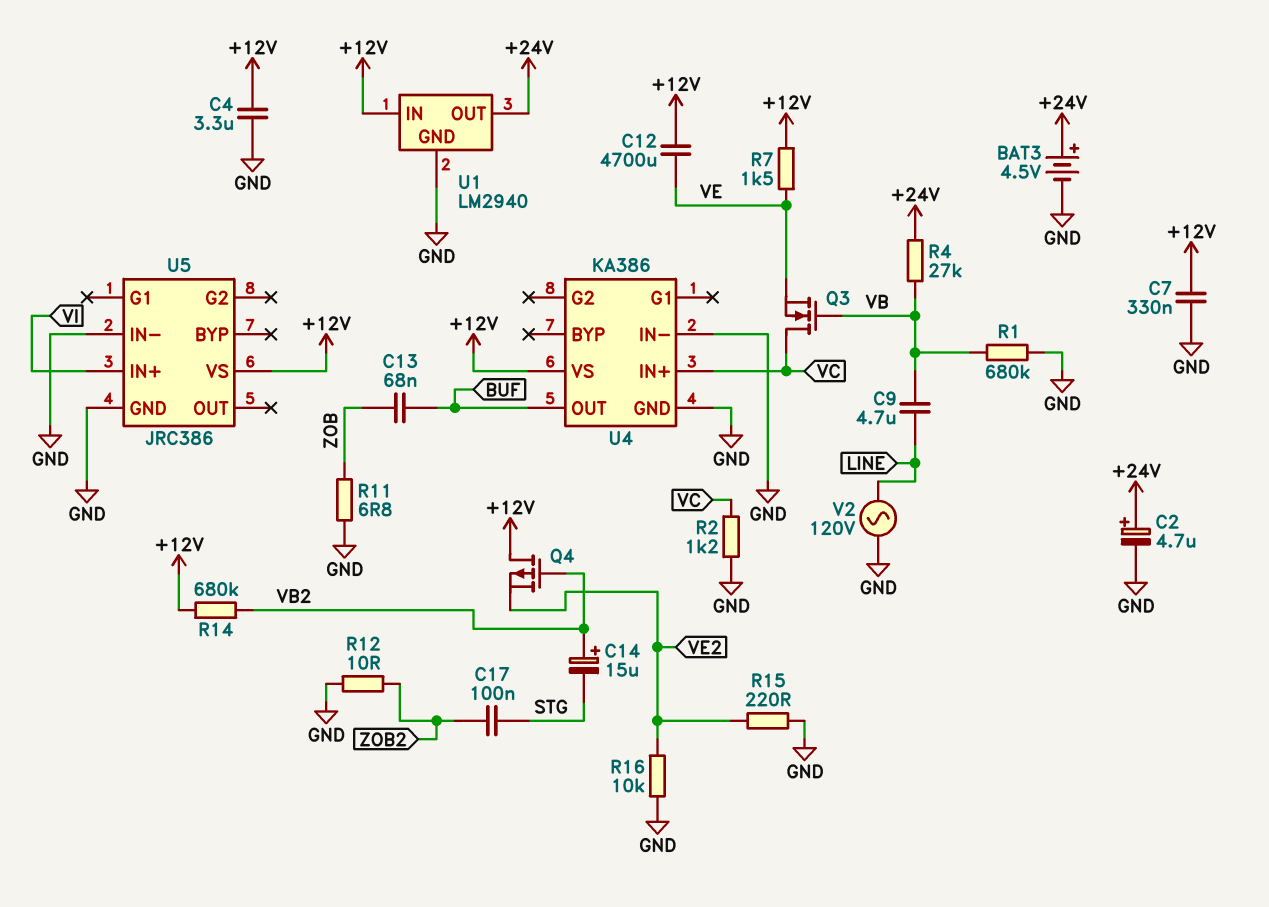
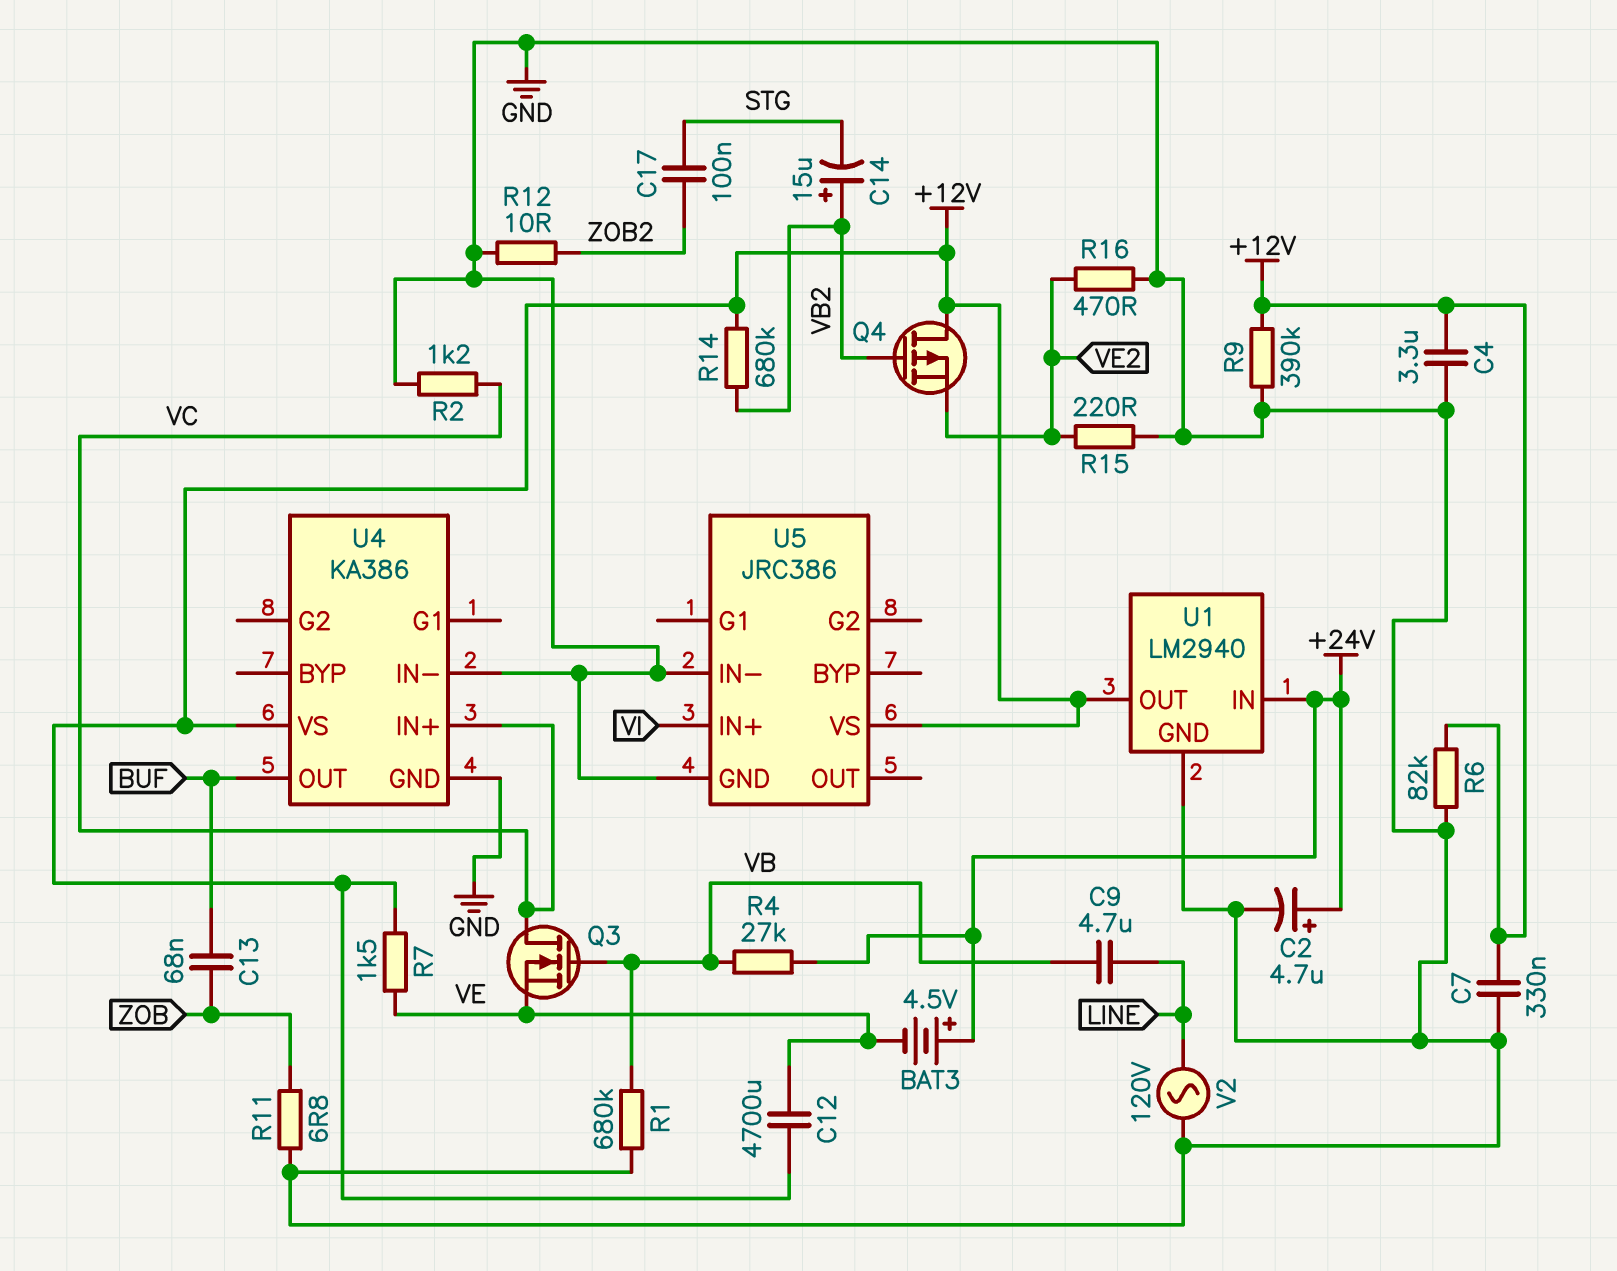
BAT3: 4.5V (plus +24V, minus GND) -> 4.5V (plus +24V, minus VE)
R6: none -> 82k (+12V, GND)
R9: none -> 390k (+12V, GND)
R16: 10k (GND, VE2) -> 470 (GND, VE2)
U1 pin IN: +12V -> +24V
U1 pin OUT: +24V -> +12V

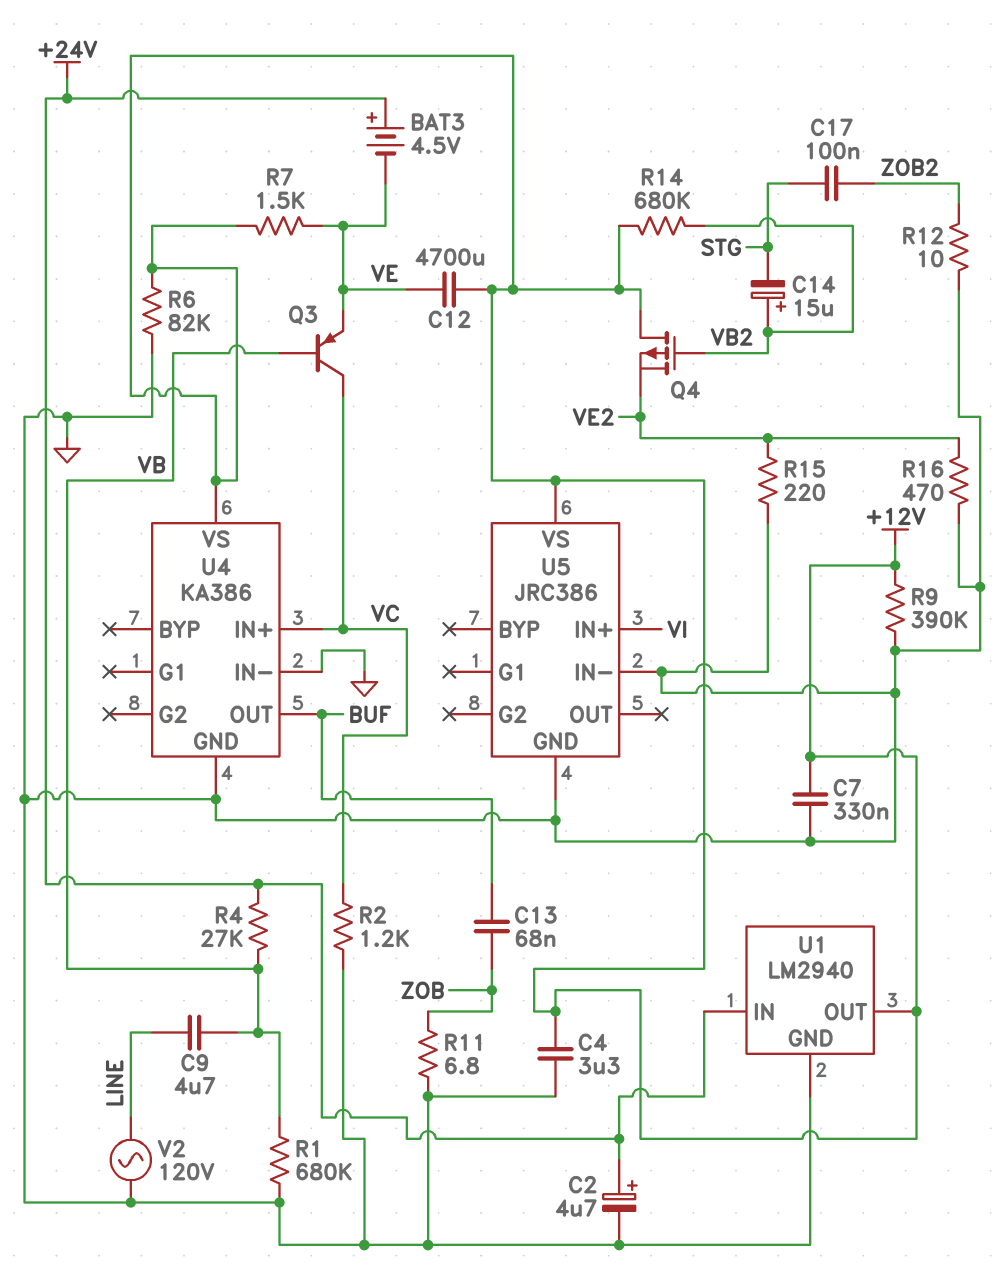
Q3: NMOS (G VB, D VC, S VE) -> PNP (B VB, C VC, E VE)

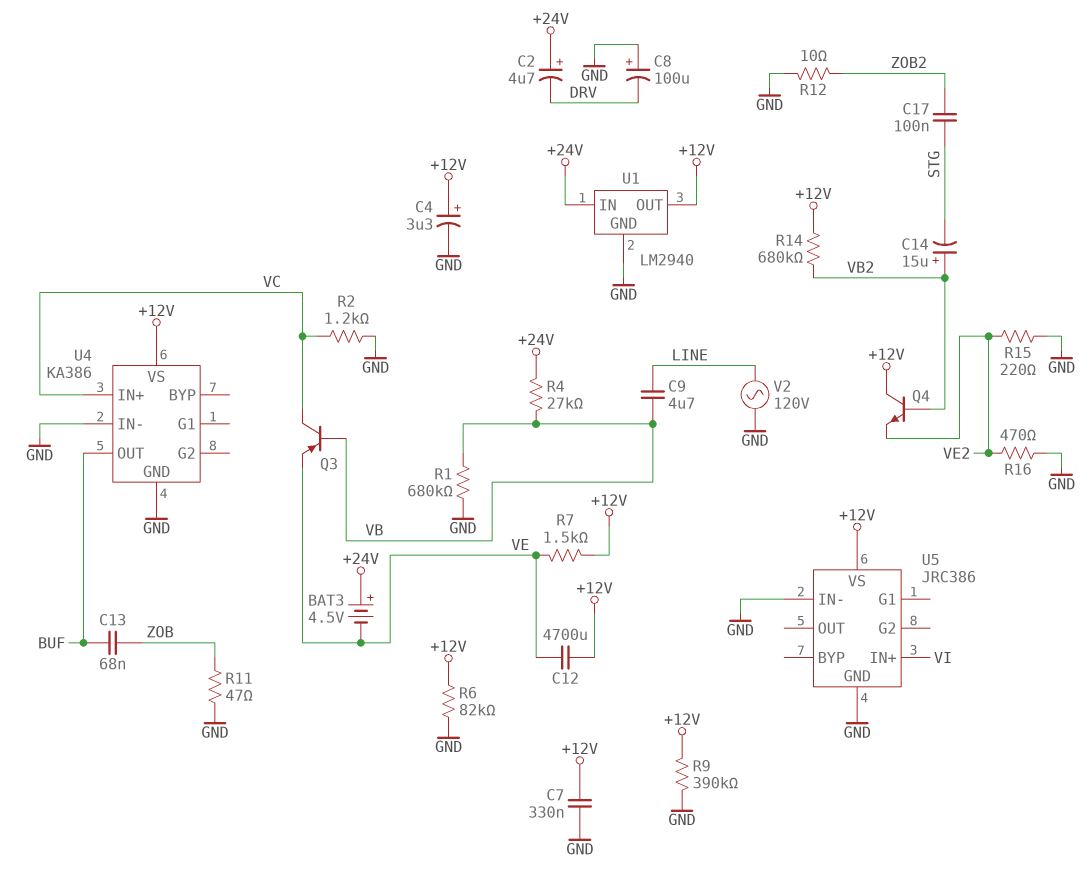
C2: 4.7uF (plus +24V, minus GND) -> 4.7uF (plus +24V, minus DRV)
C4: 3.3uF (+12V, GND) -> 3.3uF (plus +12V, minus GND)
C8: none -> 100uF (plus GND, minus DRV)
Q4: PMOS (G VB2, D +12V, S VE2) -> NPN (B VB2, C +12V, E VE2)
R11: 6.8 (GND, ZOB) -> 47 (GND, ZOB)

